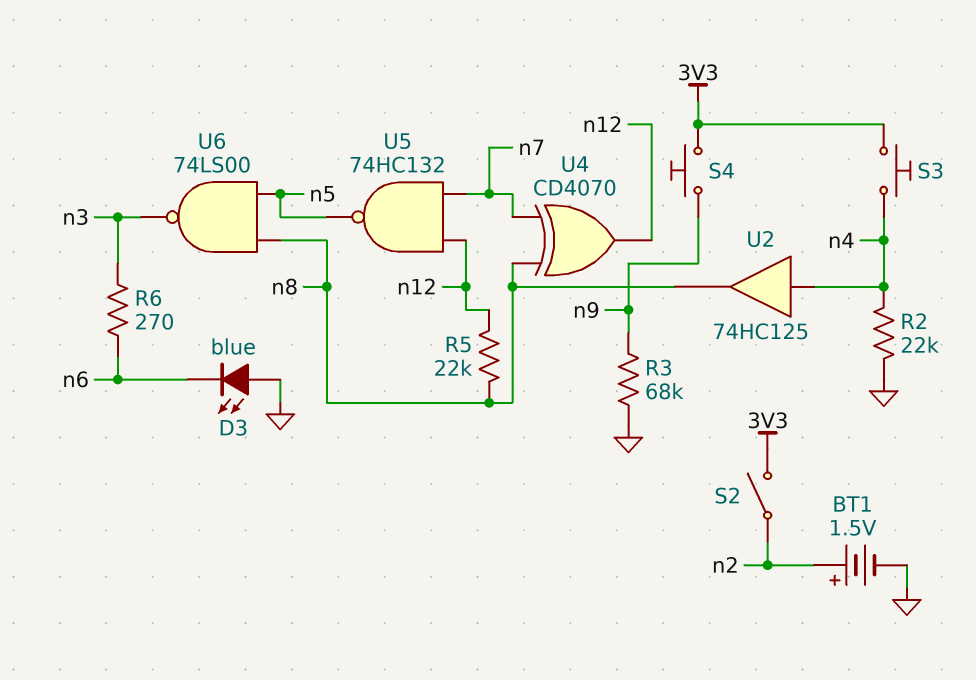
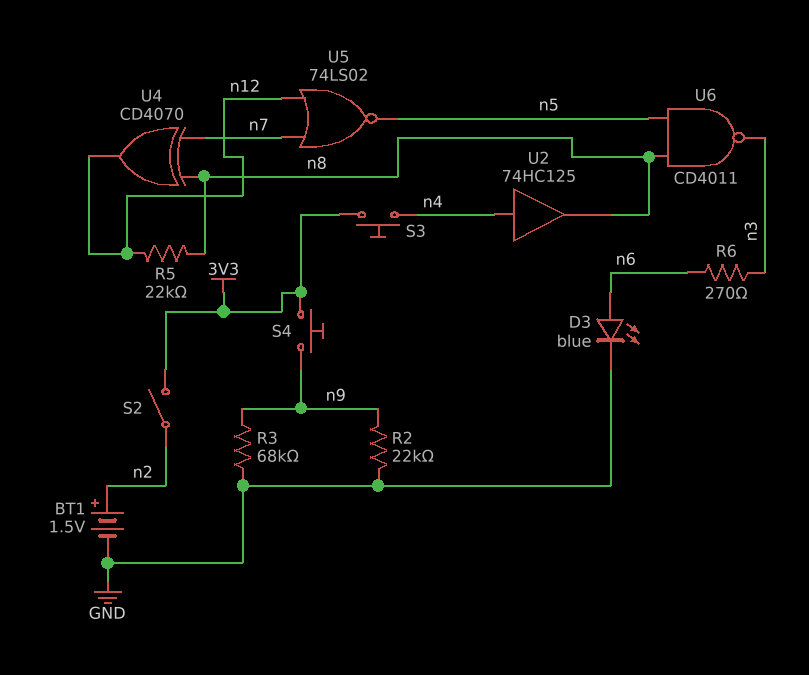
D3: LED blue (A GND, K n6) -> LED blue (A n6, K GND)
R2: 22k (GND, n4) -> 22k (GND, n9)
U5: NAND 74HC132 (in n7, in n12, out n5) -> NOR 74LS02 (in n7, in n12, out n5)
U6: NAND 74LS00 (in n5, in n8, out n3) -> NAND CD4011 (in n5, in n8, out n3)

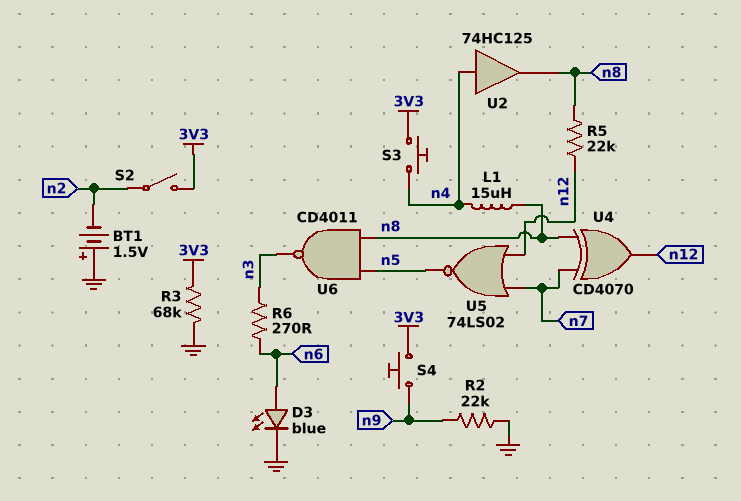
BT1: 1.5V (plus n2, minus GND) -> 1.5V (plus GND, minus n2)
L1: none -> 15uH (n4, n8)
R3: 68k (GND, n9) -> 68k (3V3, GND)

